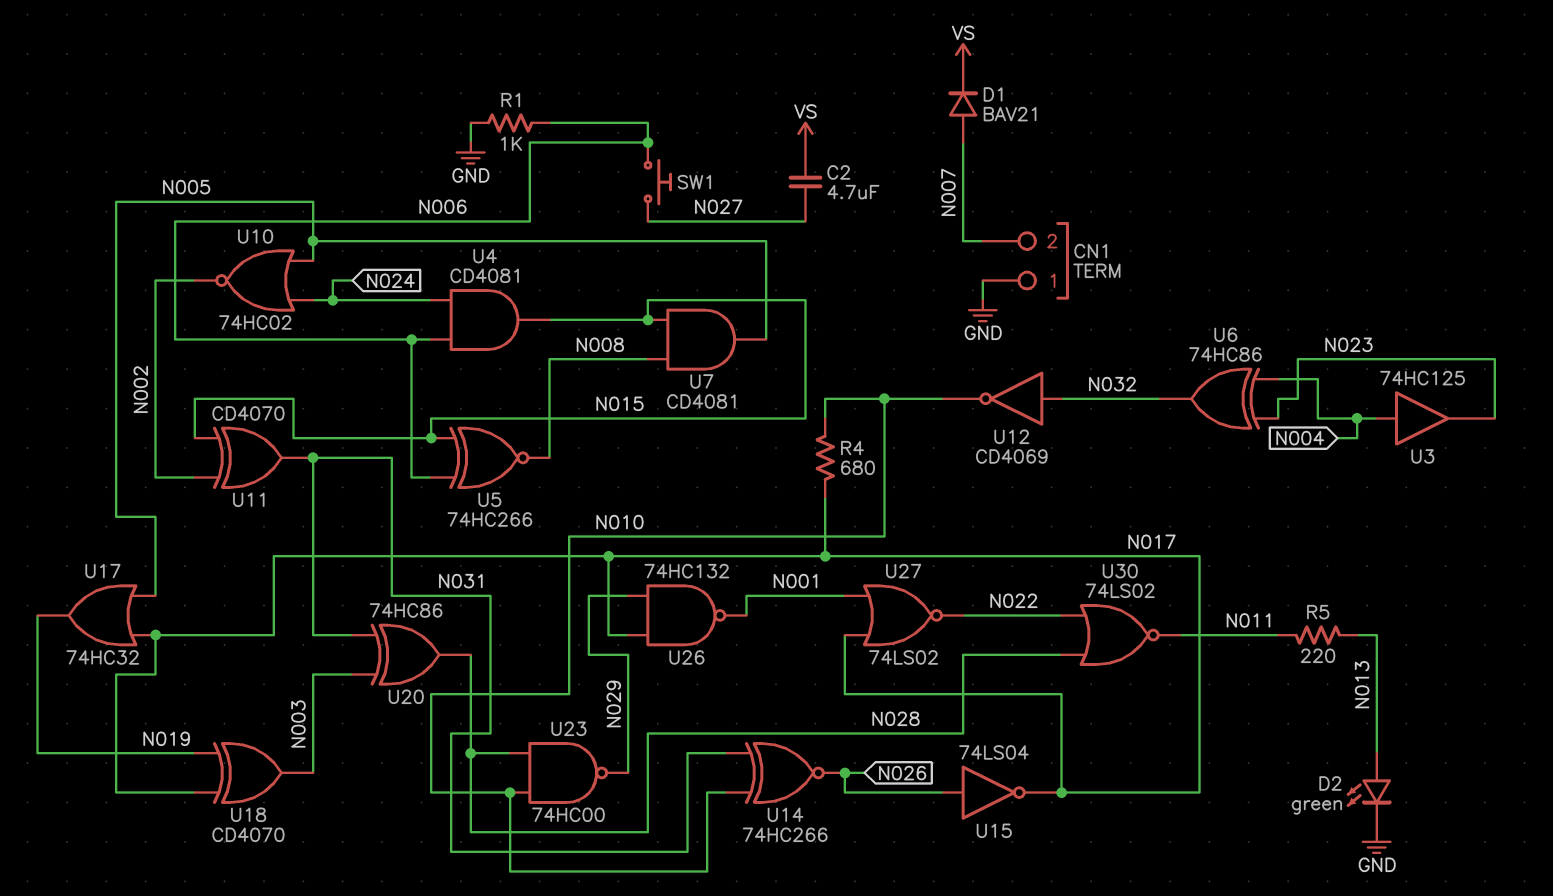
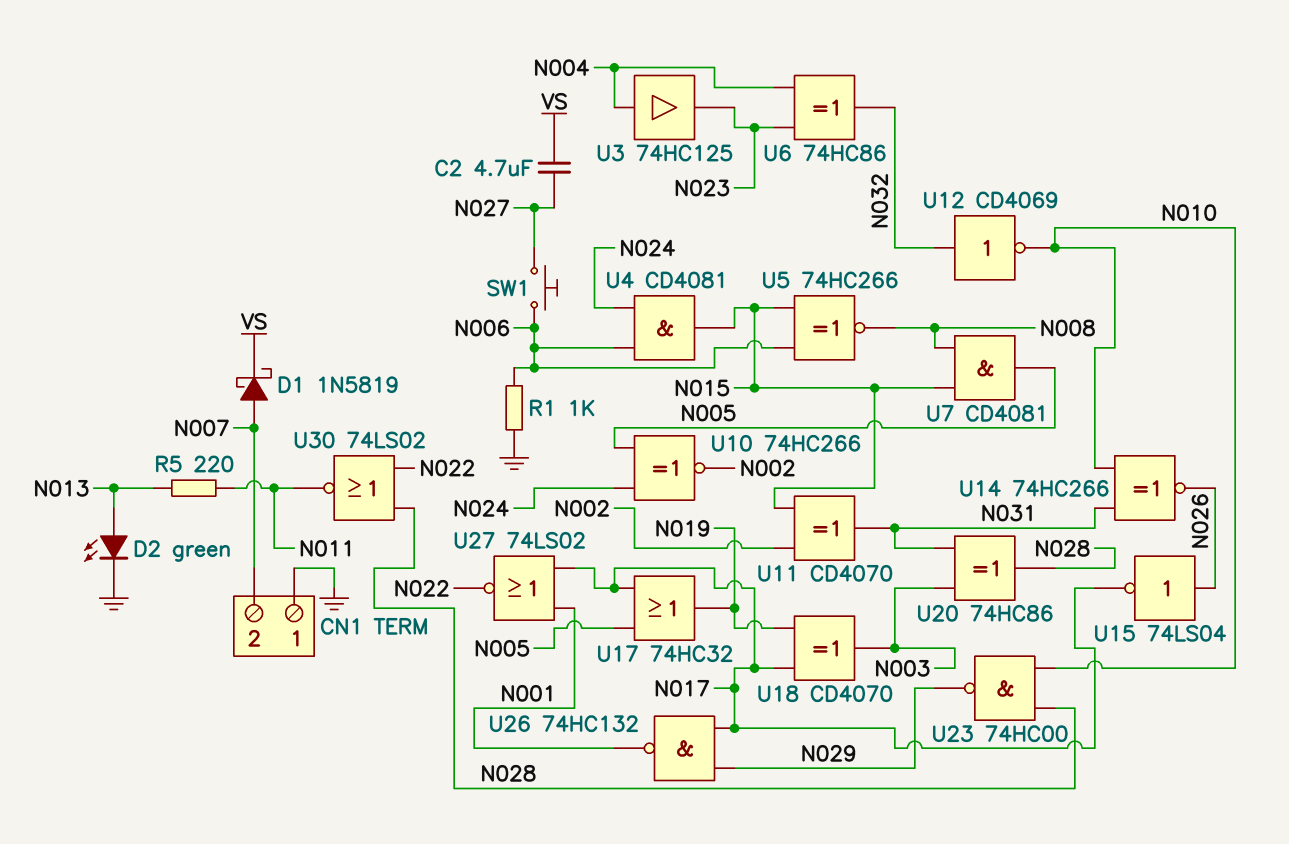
D1: diode BAV21 (A N007, K VS) -> schottky 1N5819 (A N007, K VS)
R4: 680 (N010, N017) -> none
U10: NOR 74HC02 (in N005, in N024, out N002) -> XNOR 74HC266 (in N005, in N024, out N002)

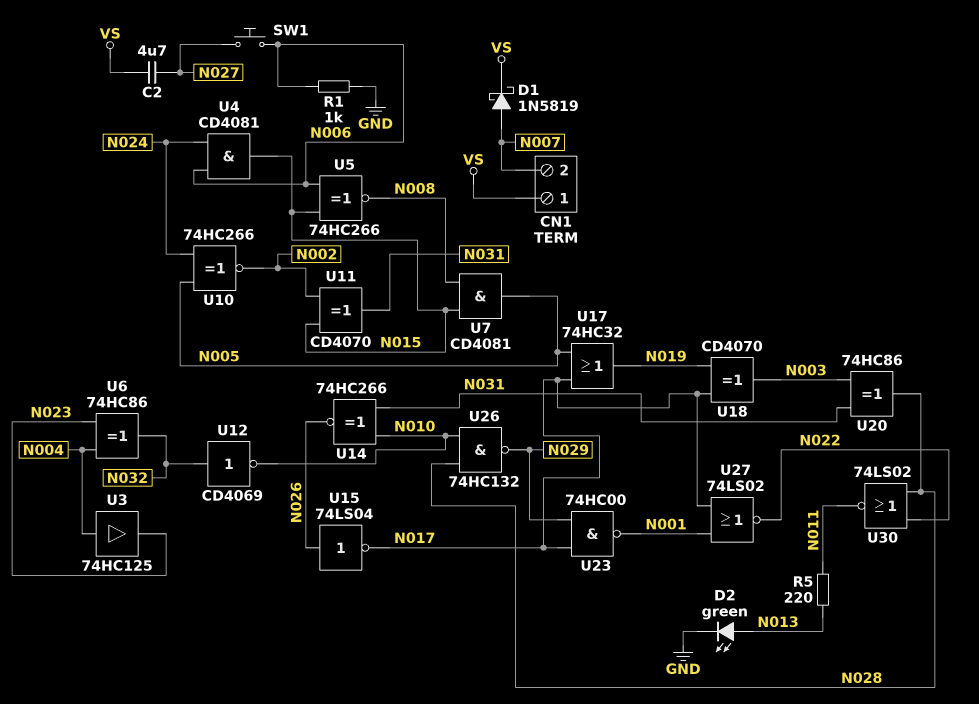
CN1 pin 1: GND -> VS
U23: NAND 74HC00 (in N010, in N028, out N029) -> NAND 74HC00 (in N017, in N029, out N001)
U26: NAND 74HC132 (in N017, in N029, out N001) -> NAND 74HC132 (in N010, in N028, out N029)

